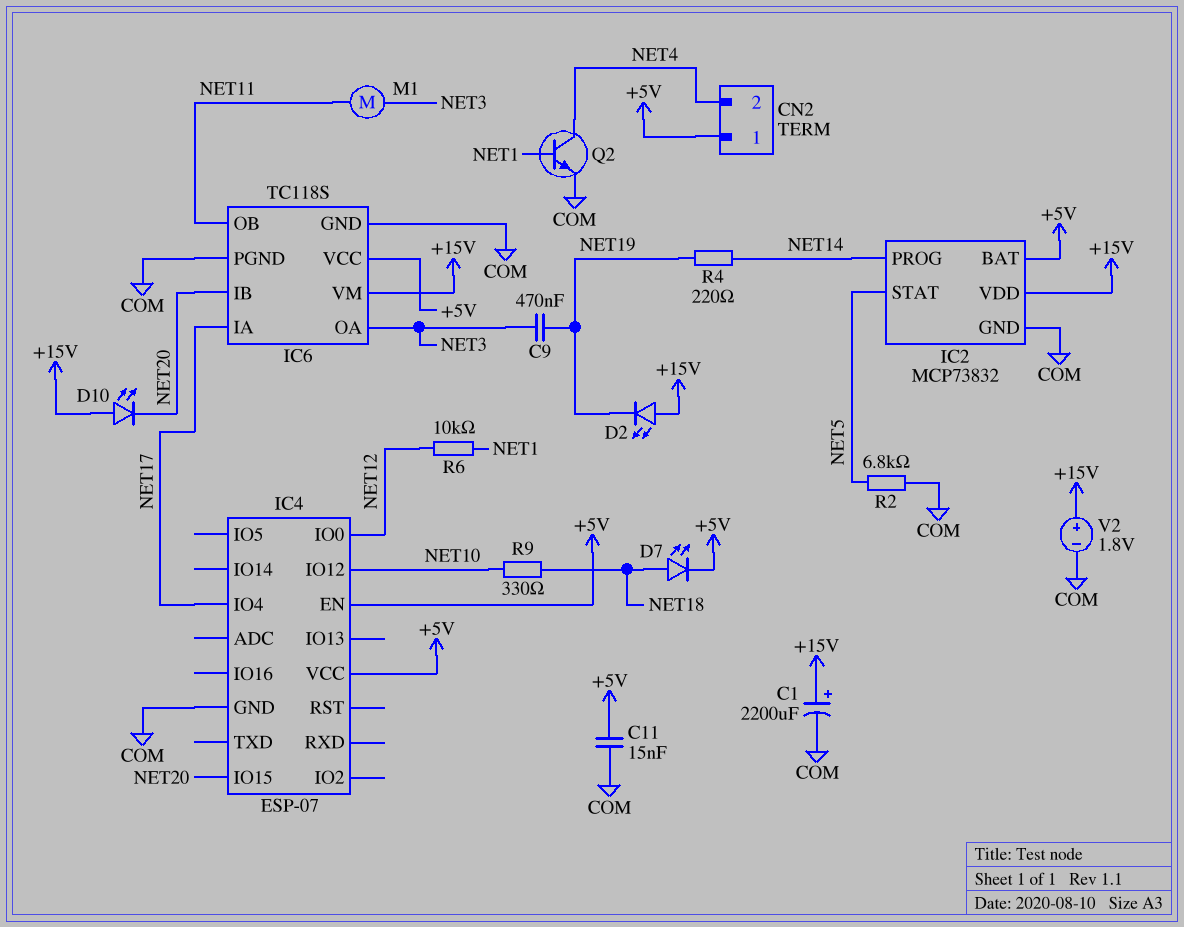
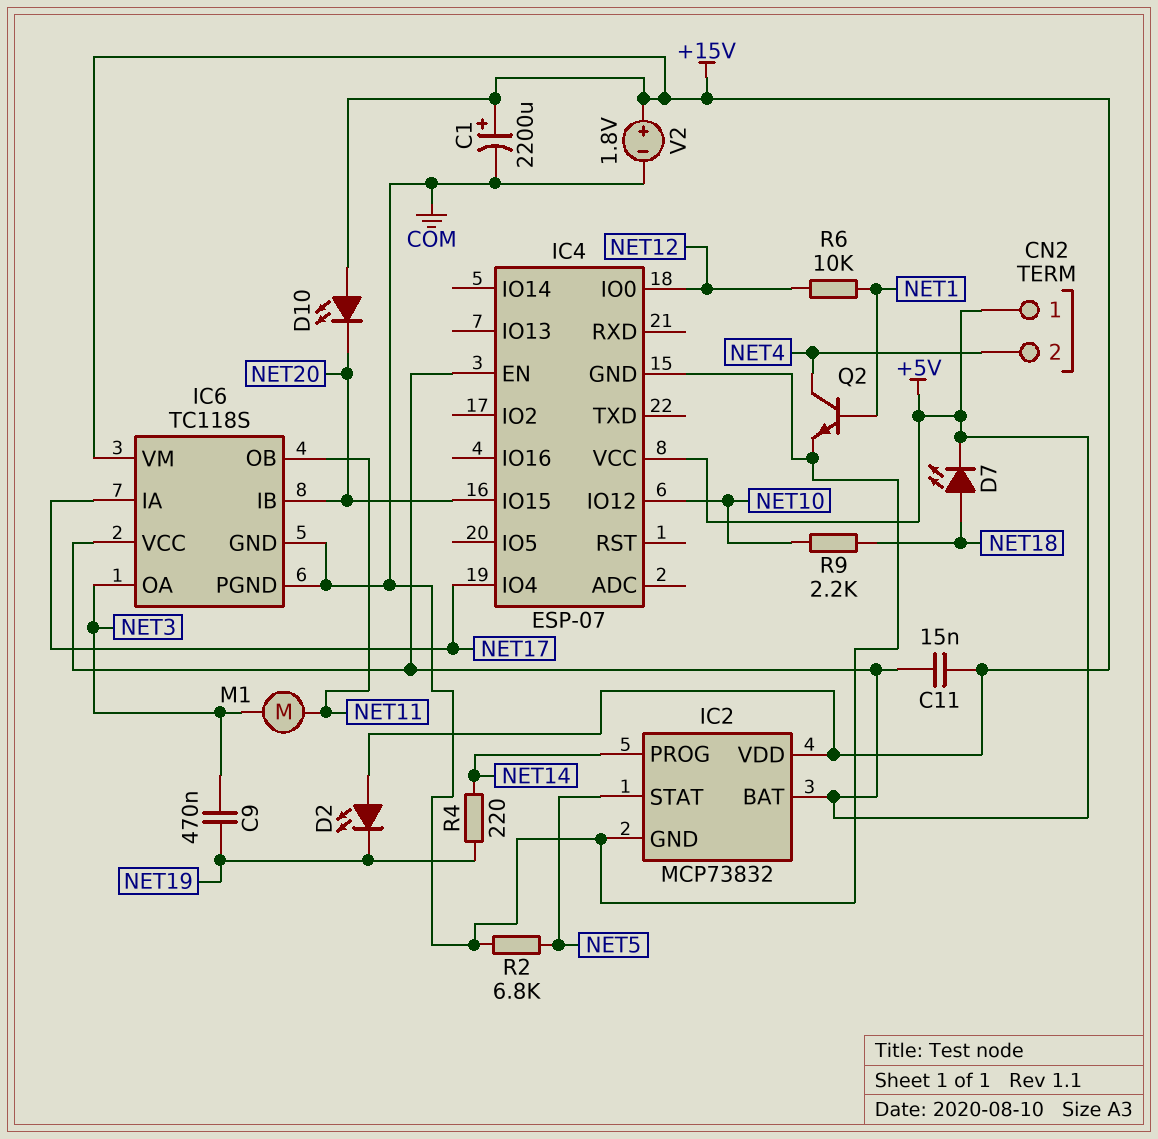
C11: 15nF (+5V, COM) -> 15nF (+5V, +15V)
R9: 330 (NET10, NET18) -> 2.2k (NET10, NET18)

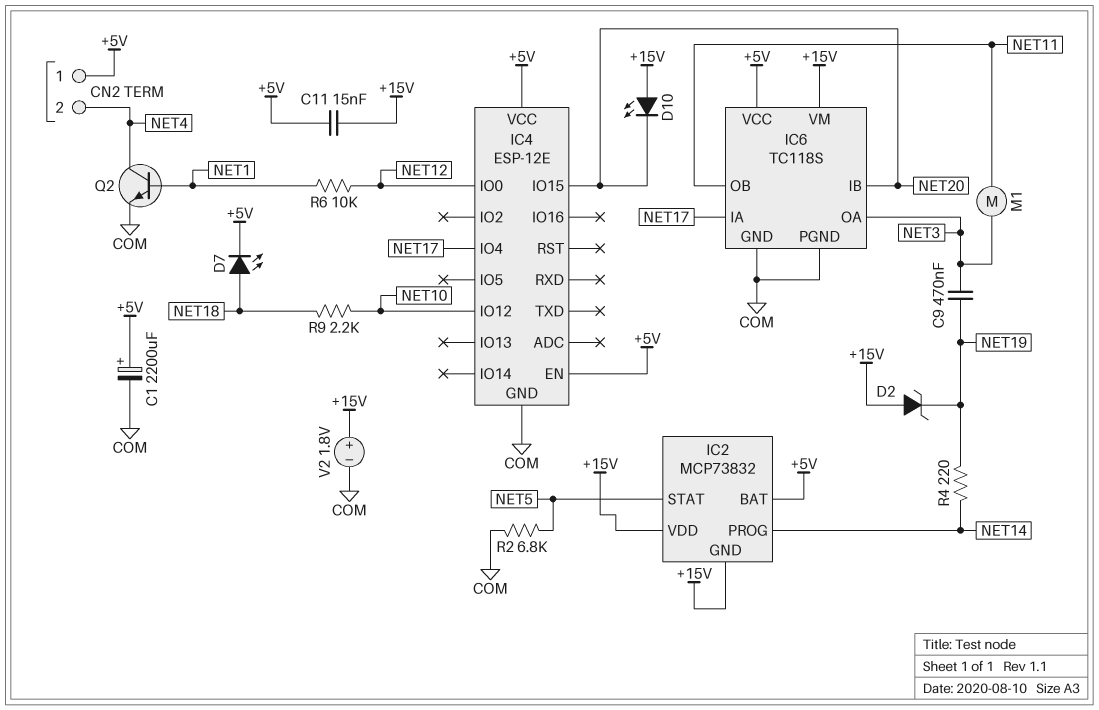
C1: 2200uF (plus +15V, minus COM) -> 2200uF (plus +5V, minus COM)
D2: LED (A +15V, K NET19) -> zener (A +15V, K NET19)
IC2 pin GND: COM -> +15V
IC4: ESP-07 -> ESP-12E

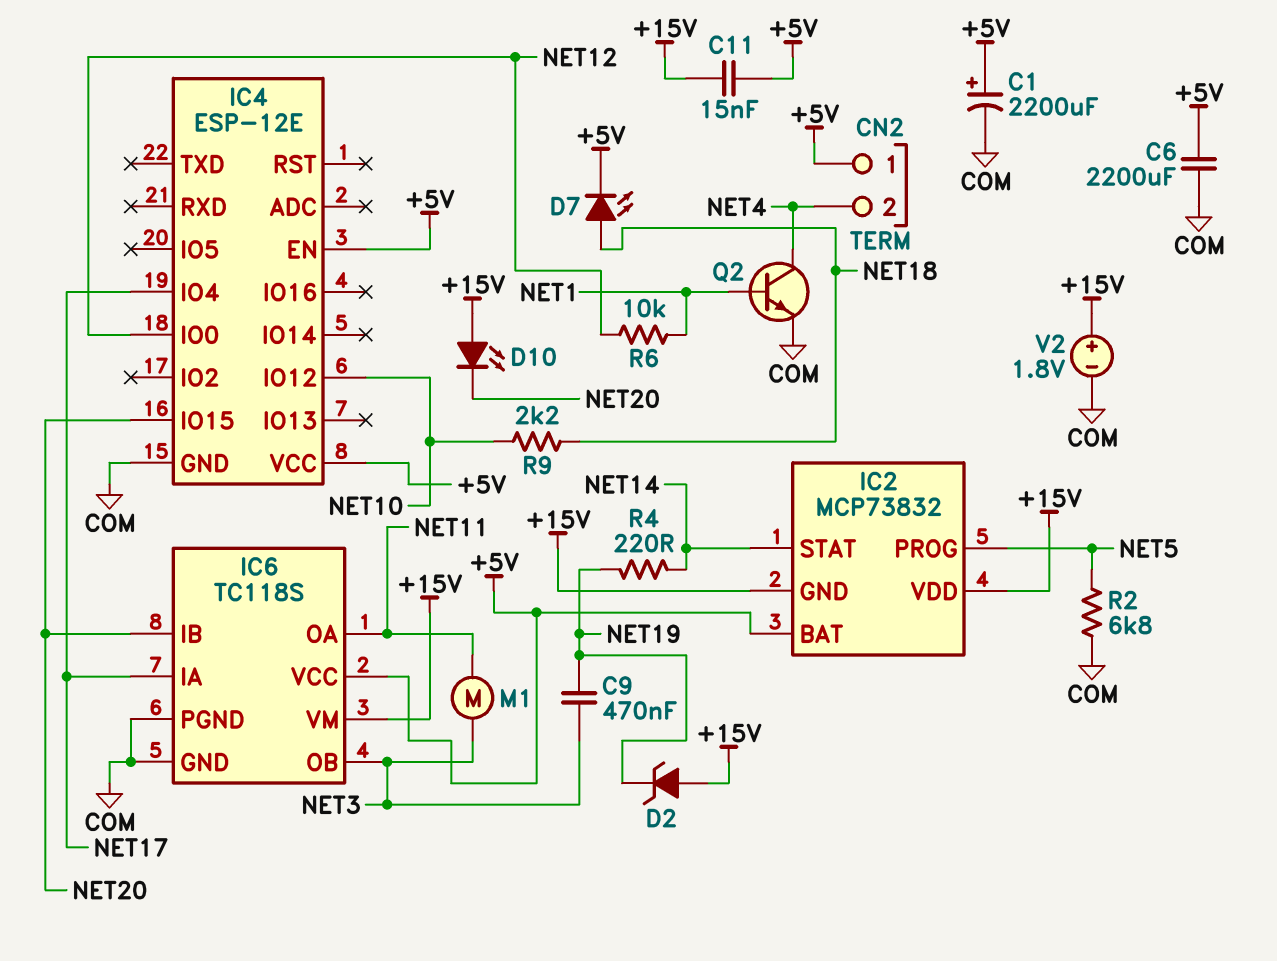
C6: none -> 2200uF (+5V, COM)
IC2 pin PROG: NET14 -> NET5
IC2 pin STAT: NET5 -> NET14
IC6 pin OA: NET3 -> NET11
IC6 pin OB: NET11 -> NET3

